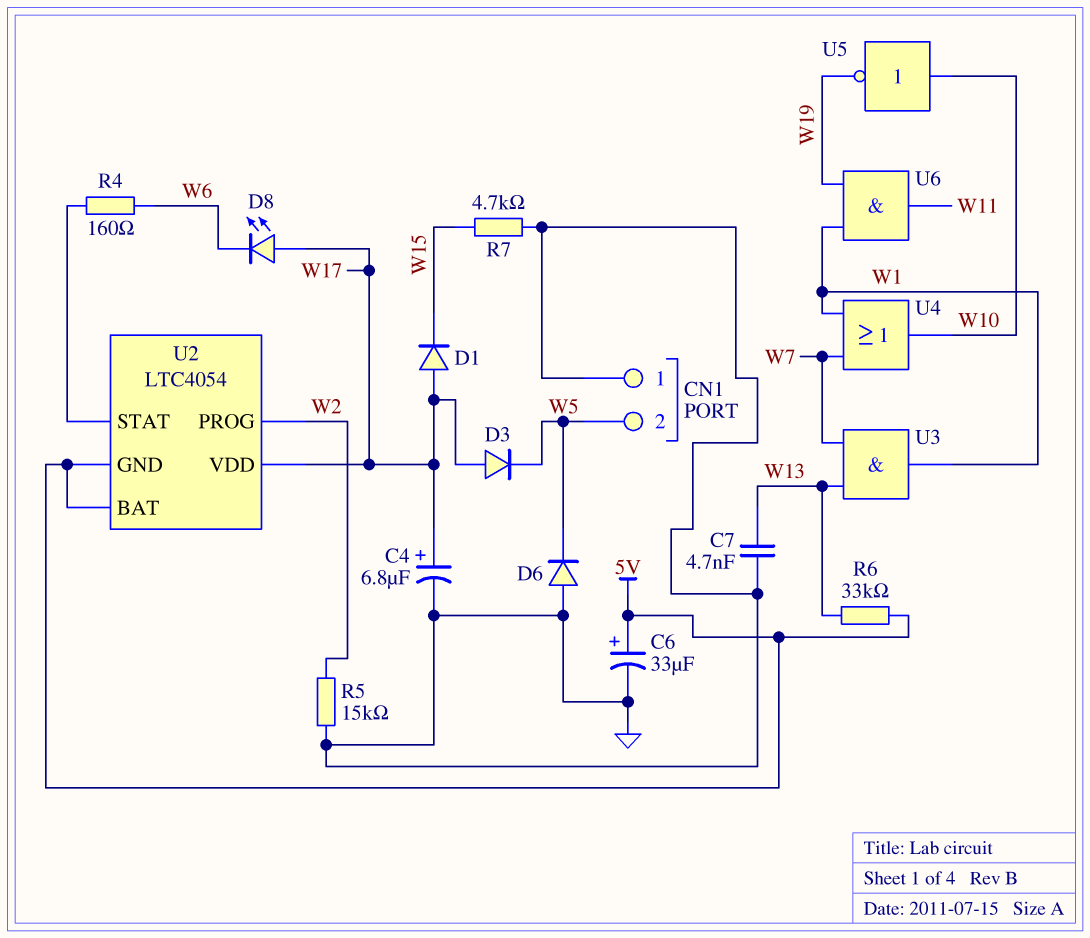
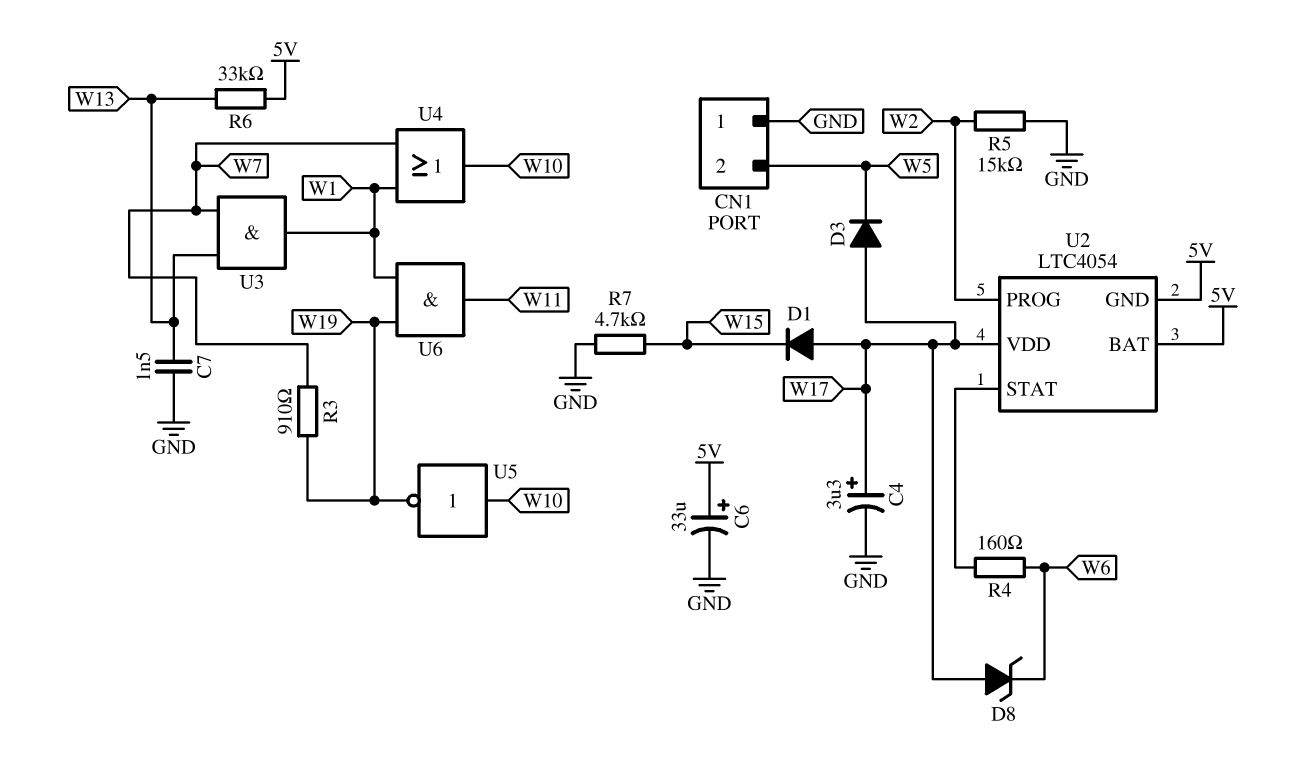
C4: 6.8uF (plus W17, minus GND) -> 3.3uF (plus W17, minus GND)
C7: 4.7nF (GND, W13) -> 1.5nF (GND, W13)
D6: diode (A GND, K W5) -> none
D8: LED (A W17, K W6) -> zener (A W17, K W6)
R3: none -> 910 (W7, W19)

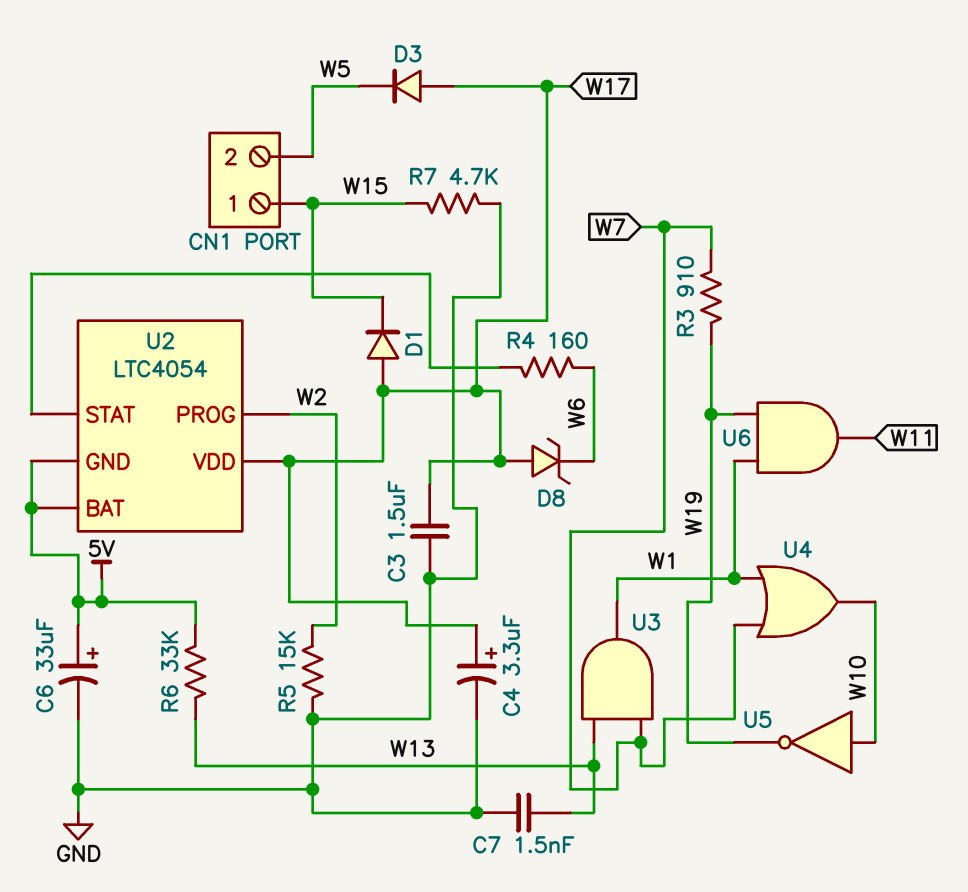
C3: none -> 1.5uF (GND, W17)
CN1 pin 1: GND -> W15

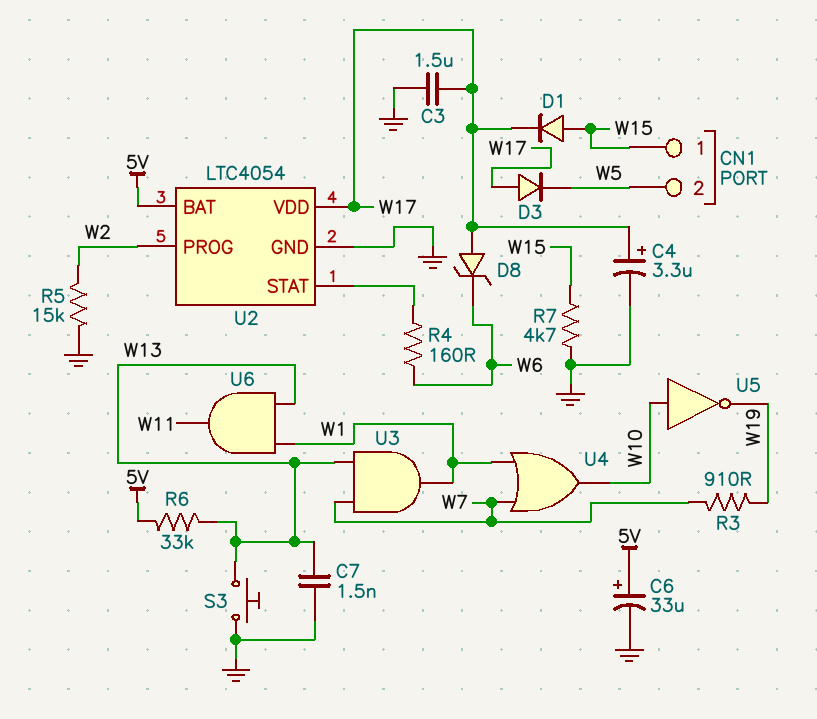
D1: diode (A W17, K W15) -> diode (A W15, K W17)
S3: none -> button (GND, W13)
U2 pin GND: 5V -> GND
U6: AND (in W1, in W19, out W11) -> AND (in W1, in W13, out W11)

